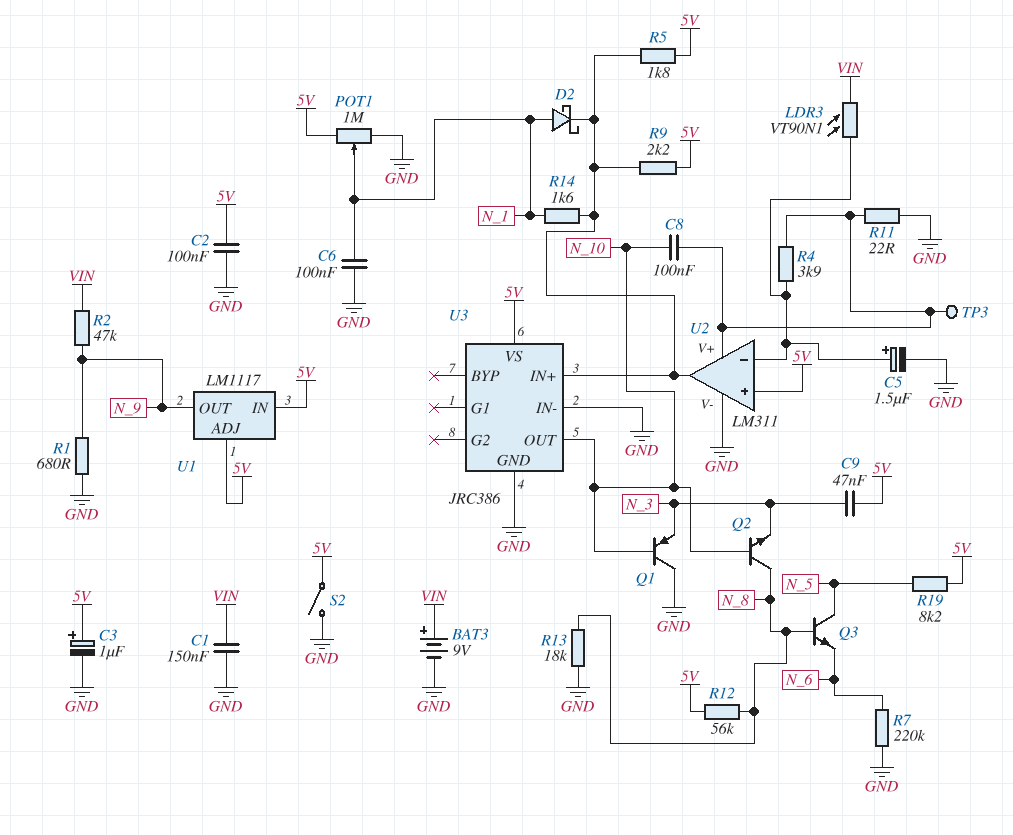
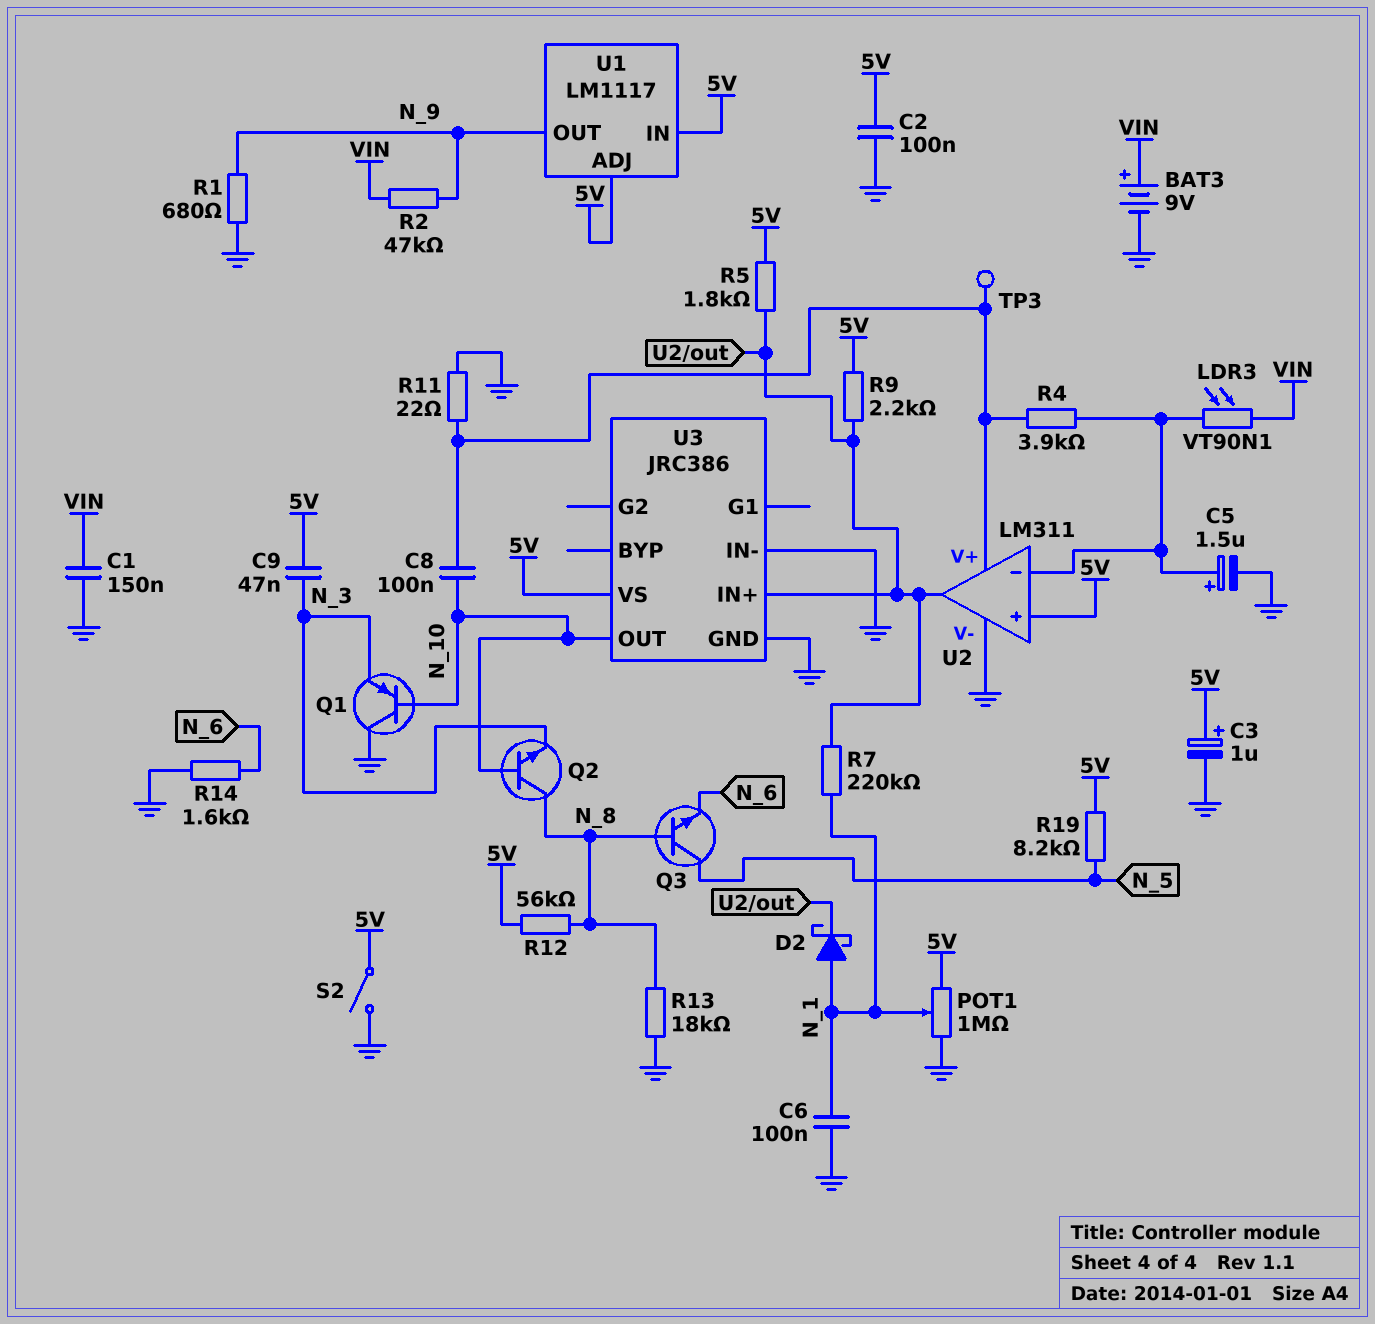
R7: 220k (GND, N_6) -> 220k (N_1, U2/out)
R14: 1.6k (N_1, U2/out) -> 1.6k (GND, N_6)

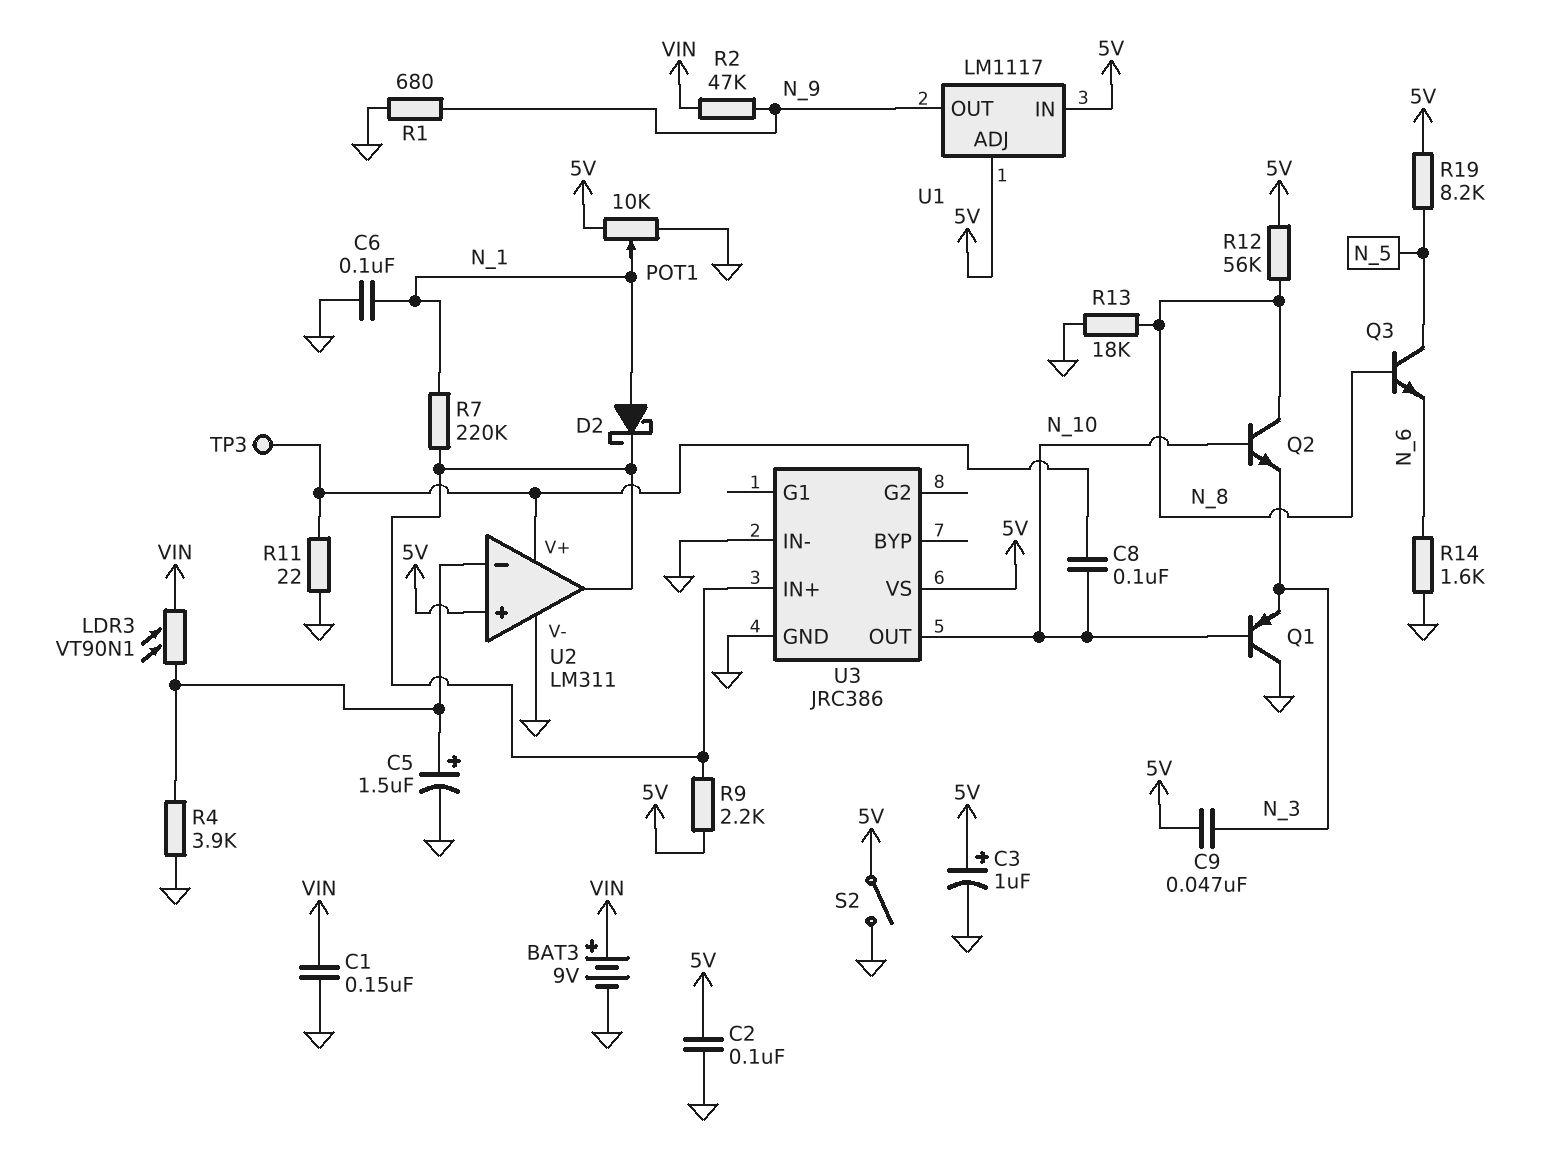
POT1: 1M (5V, GND, wiper N_1) -> 10k (5V, GND, wiper N_1)
R4: 3.9k (U2/V+, U2/in-) -> 3.9k (GND, U2/in-)
R5: 1.8k (5V, U2/out) -> none

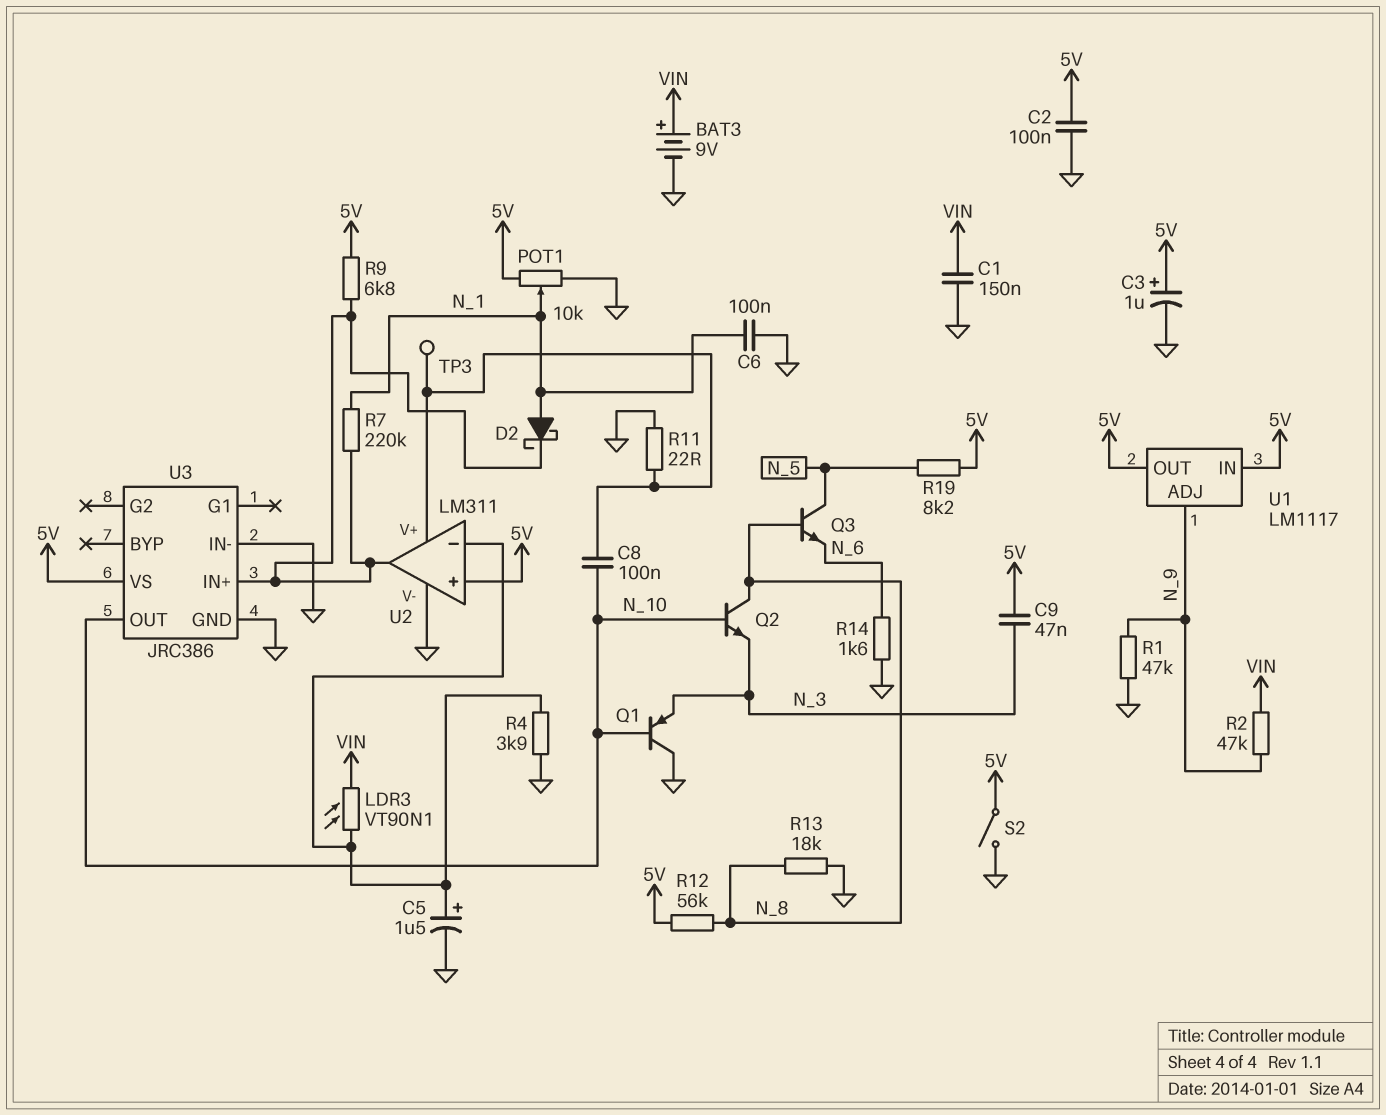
R1: 680 (GND, N_9) -> 47k (GND, N_9)
R9: 2.2k (5V, U2/out) -> 6.8k (5V, U2/out)
U1 pin ADJ: 5V -> N_9
U1 pin OUT: N_9 -> 5V

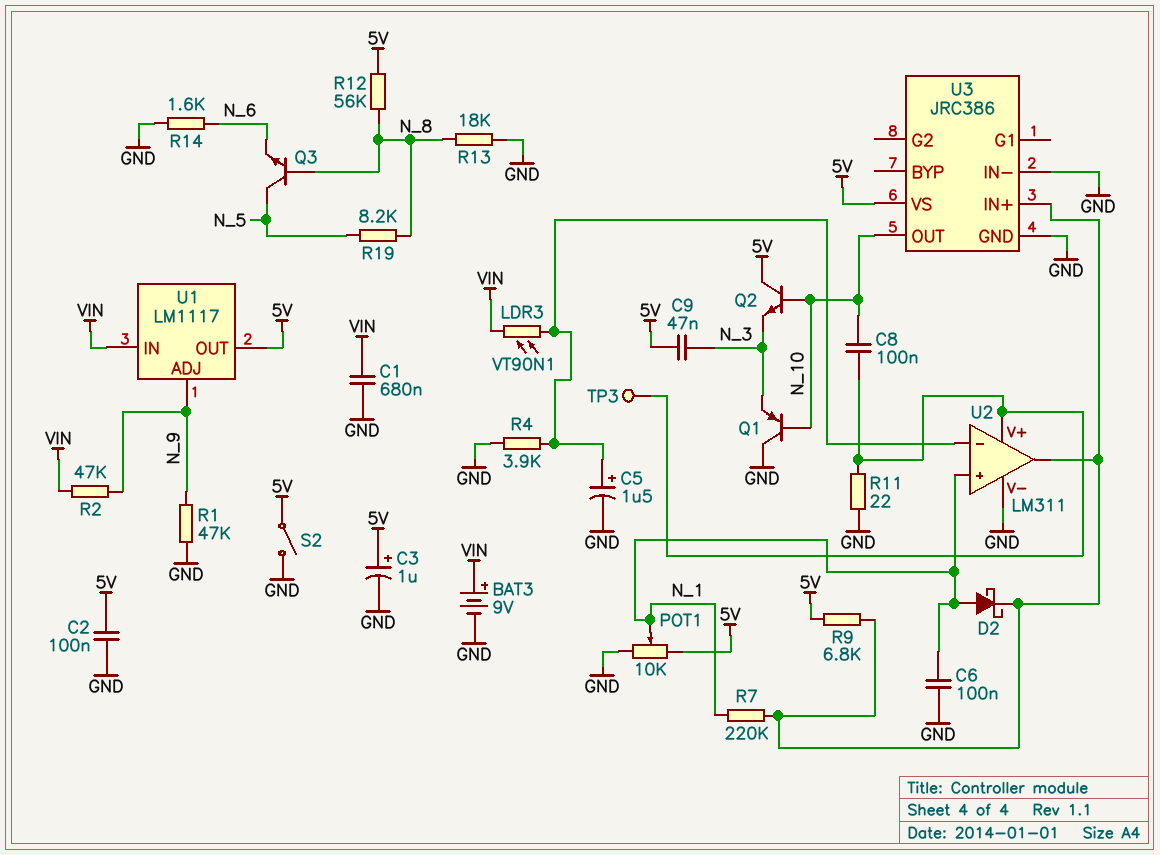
C1: 150nF (GND, VIN) -> 680nF (GND, VIN)
Q2: NPN (B N_10, C N_8, E N_3) -> NPN (B N_10, C 5V, E N_3)
R19: 8.2k (5V, N_5) -> 8.2k (N_5, N_8)
U1 pin IN: 5V -> VIN
U2 pin in+: 5V -> N_1

